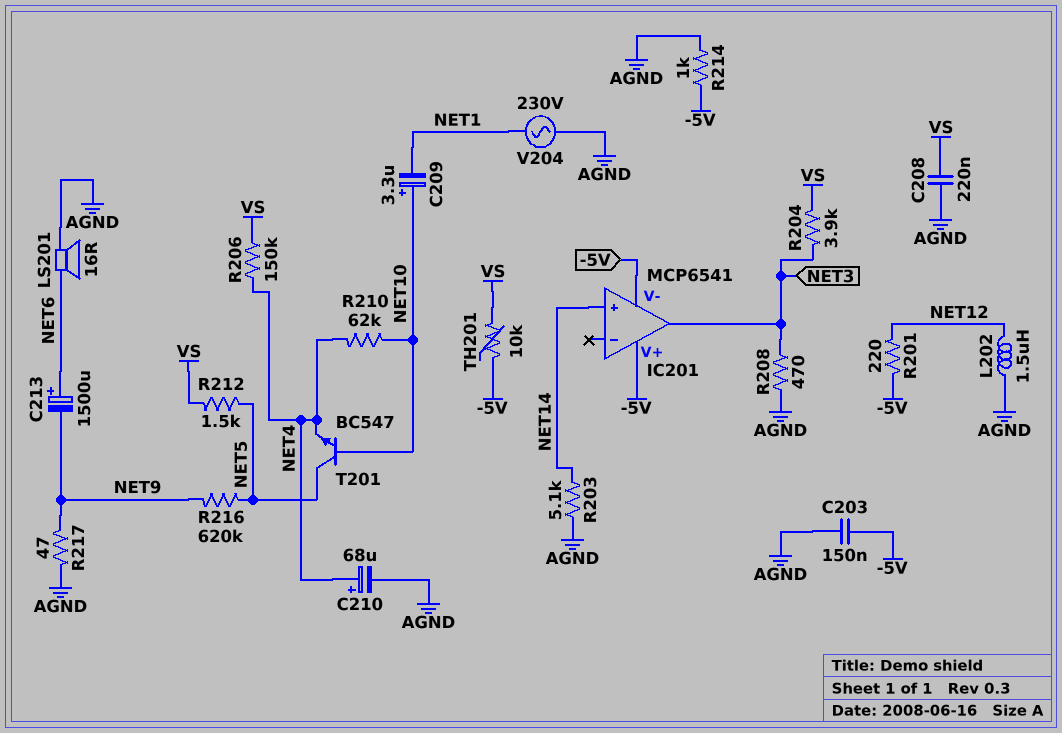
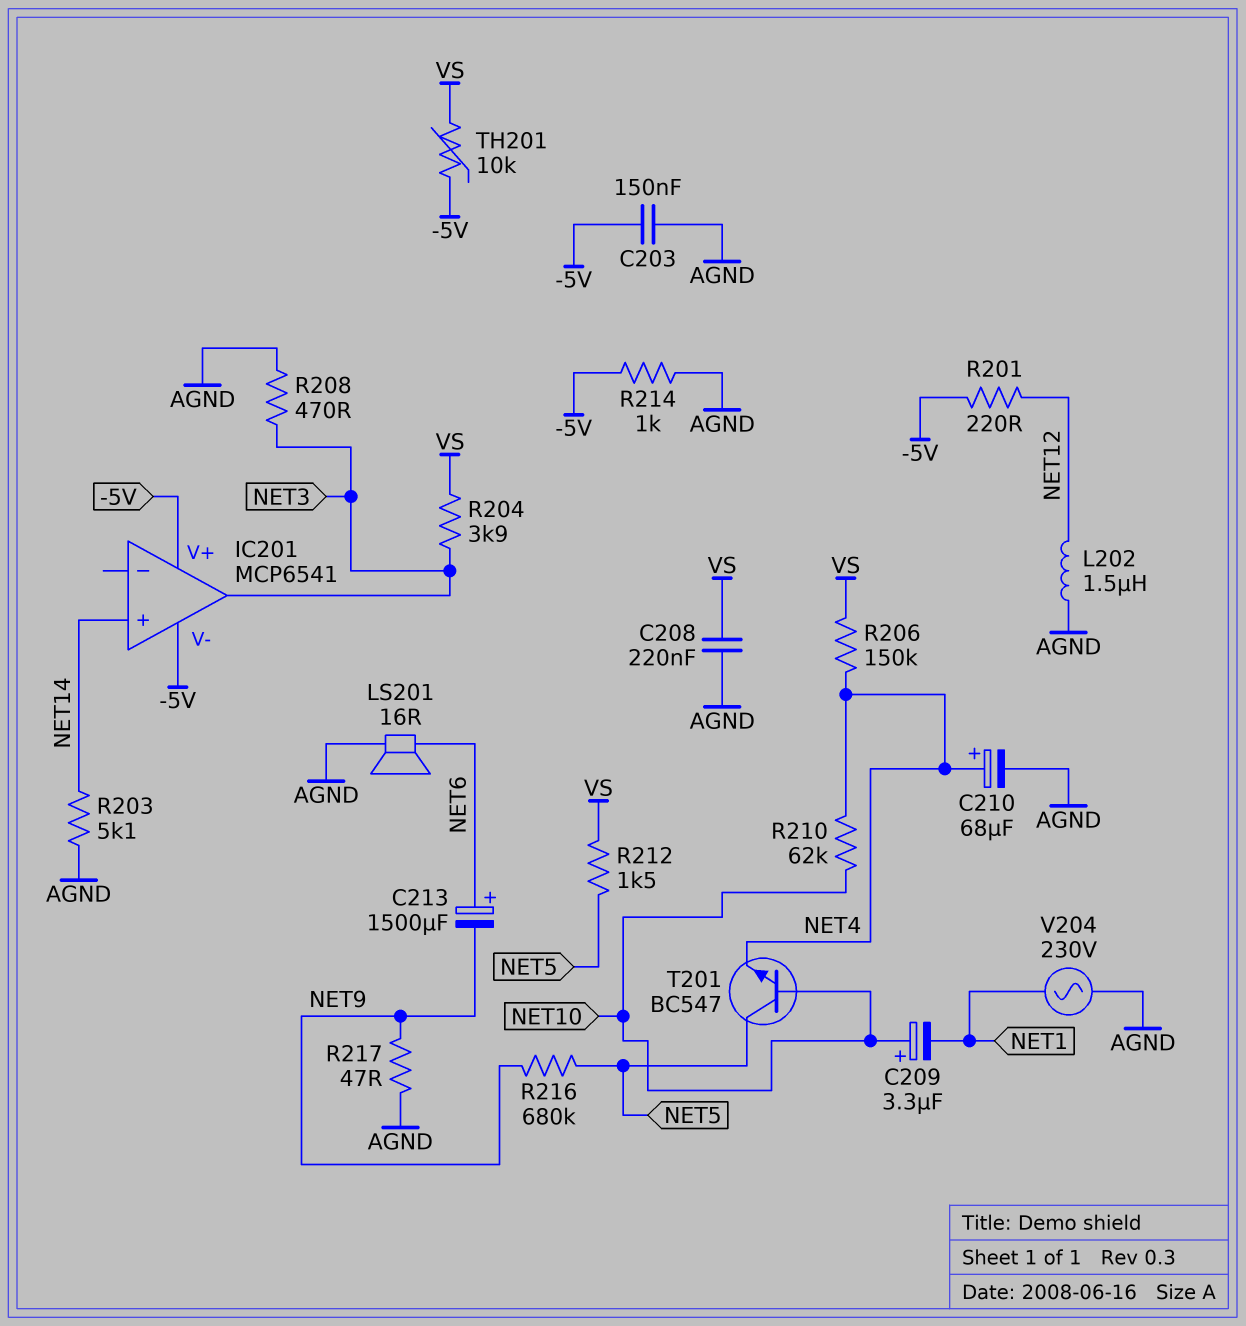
R216: 620k (NET5, NET9) -> 680k (NET5, NET9)

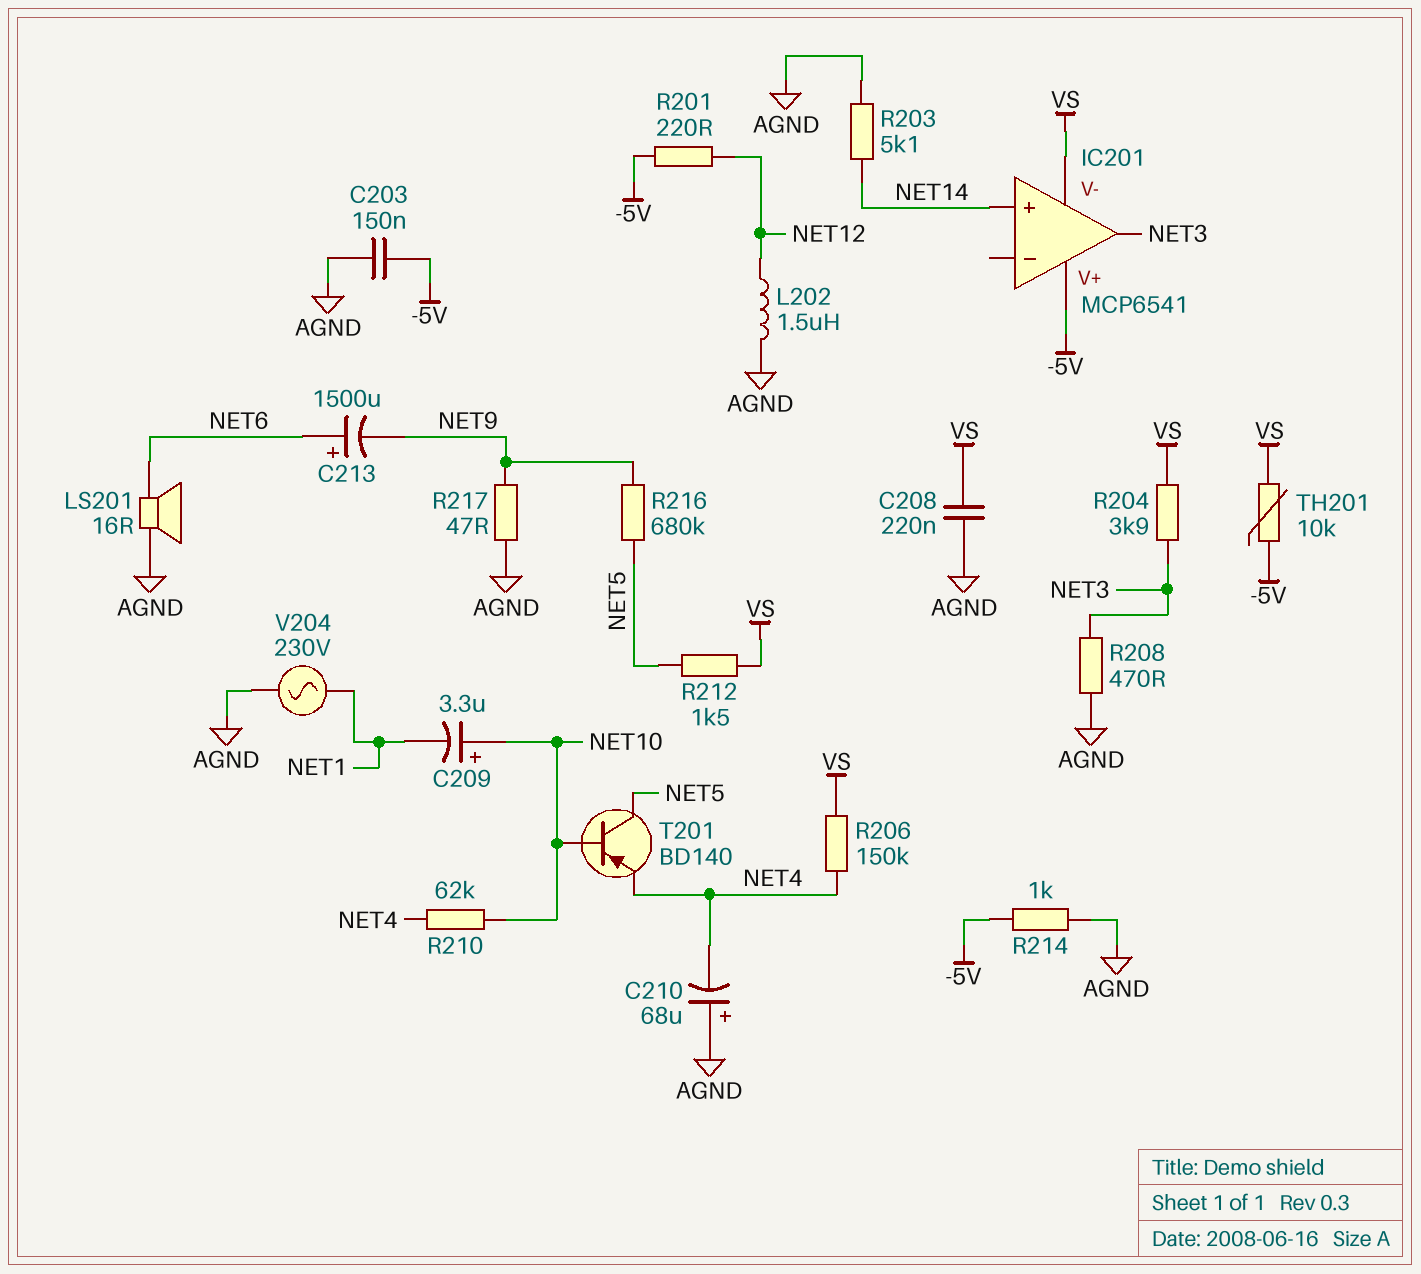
C210: 68uF (plus NET4, minus AGND) -> 68uF (plus AGND, minus NET4)
IC201 pin V-: -5V -> VS
T201: NPN BC547 (B NET10, C NET5, E NET4) -> PNP BD140 (B NET10, C NET5, E NET4)

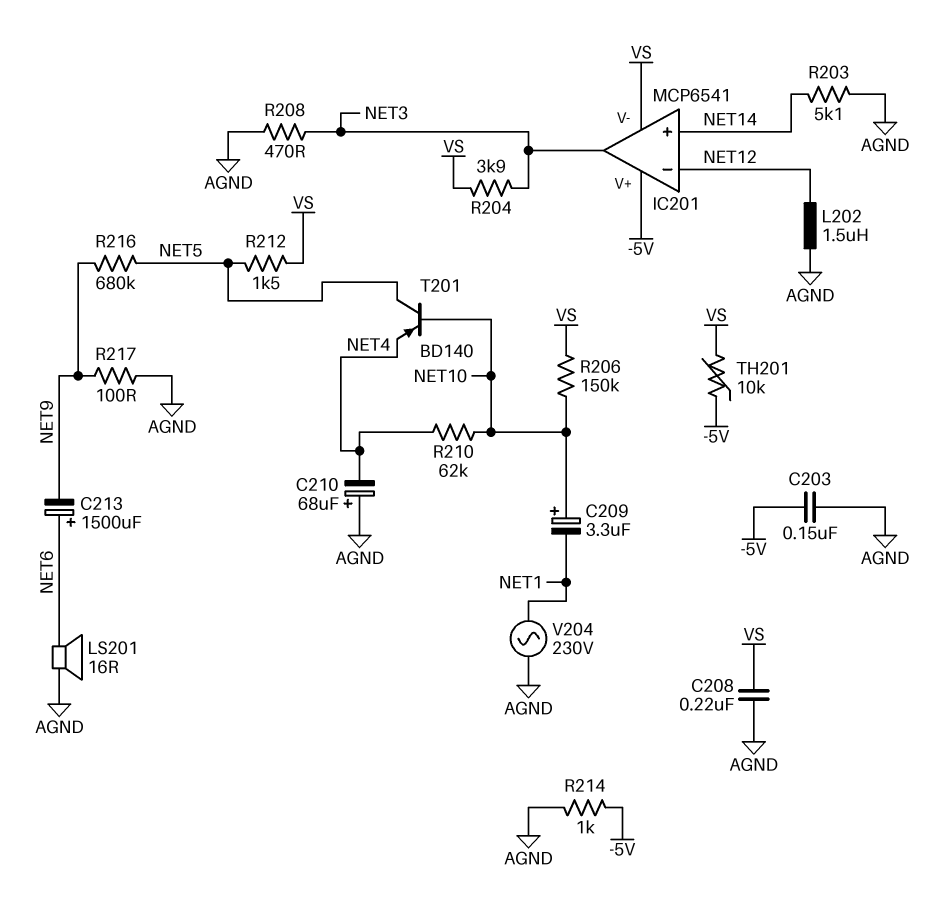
IC201 pin in-: none -> NET12
R201: 220 (-5V, NET12) -> none
R206: 150k (NET4, VS) -> 150k (NET10, VS)
R217: 47 (AGND, NET9) -> 100 (AGND, NET9)

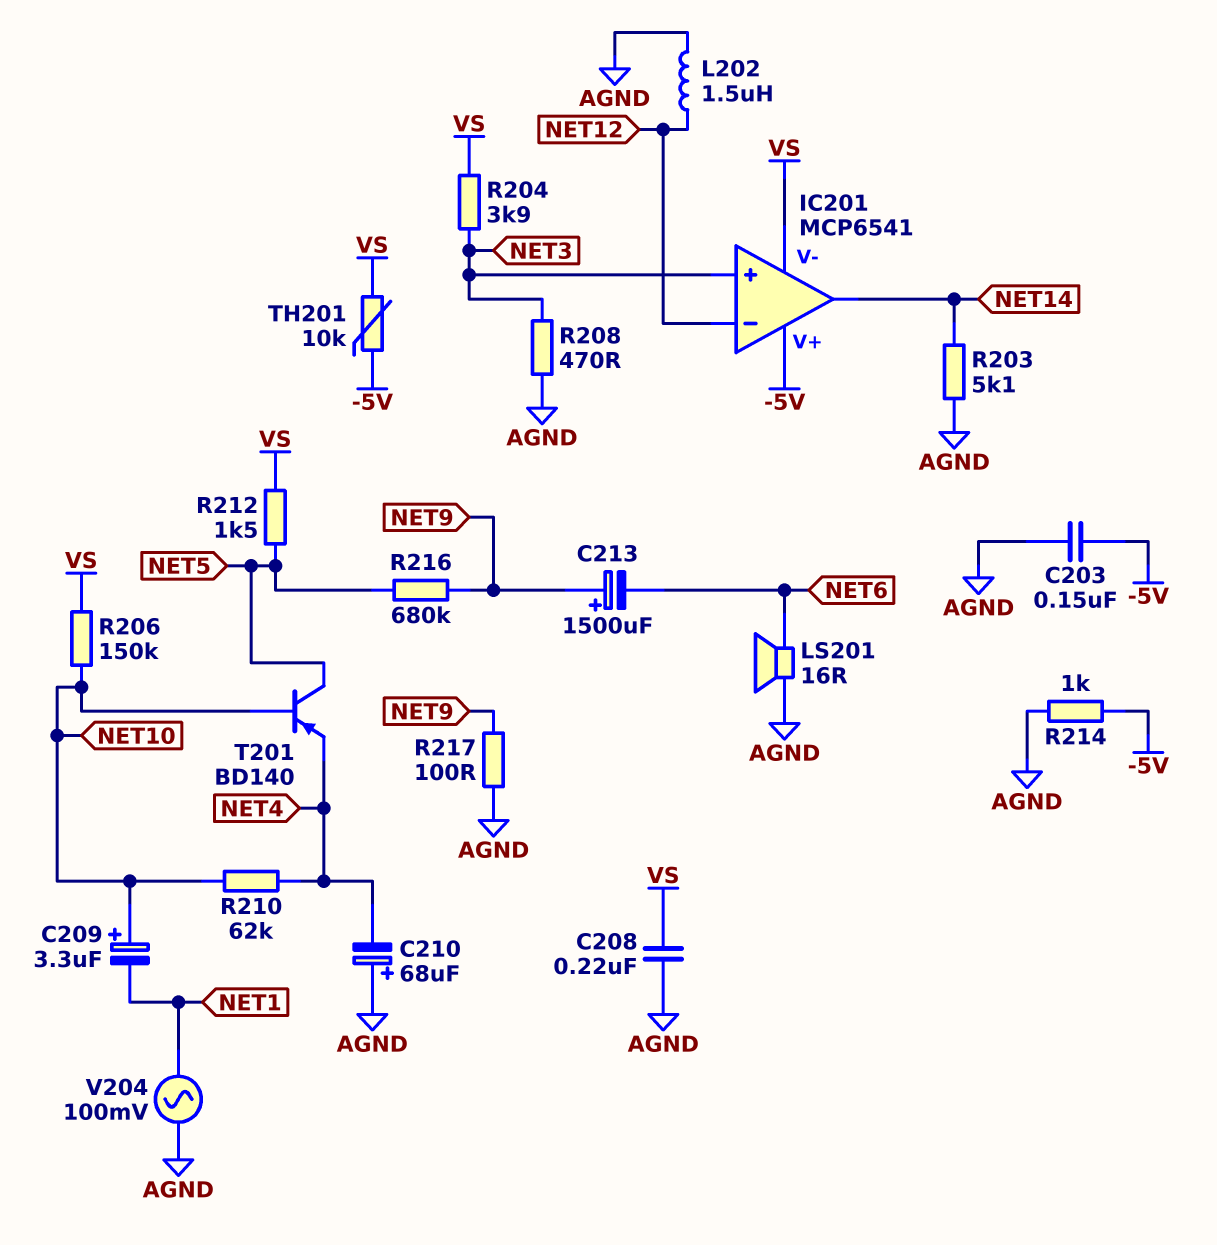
C213: 1500uF (plus NET6, minus NET9) -> 1500uF (plus NET9, minus NET6)
IC201 pin in+: NET14 -> NET3
IC201 pin out: NET3 -> NET14
V204: AC 230V (AGND, NET1) -> AC 100mV (AGND, NET1)

